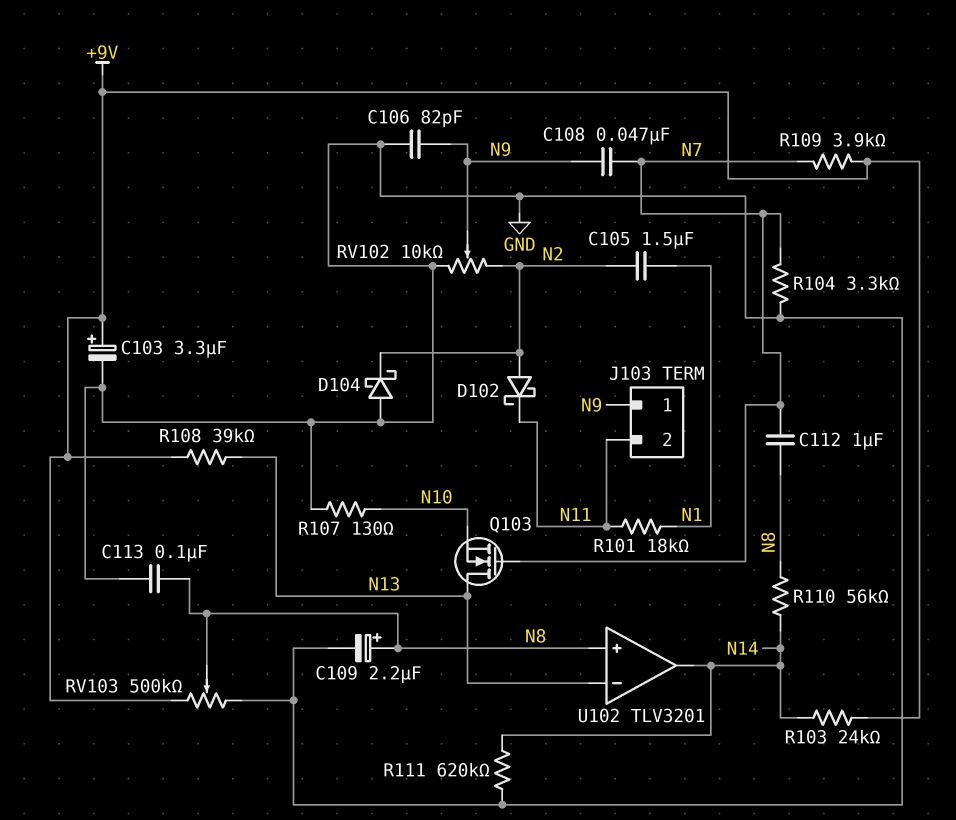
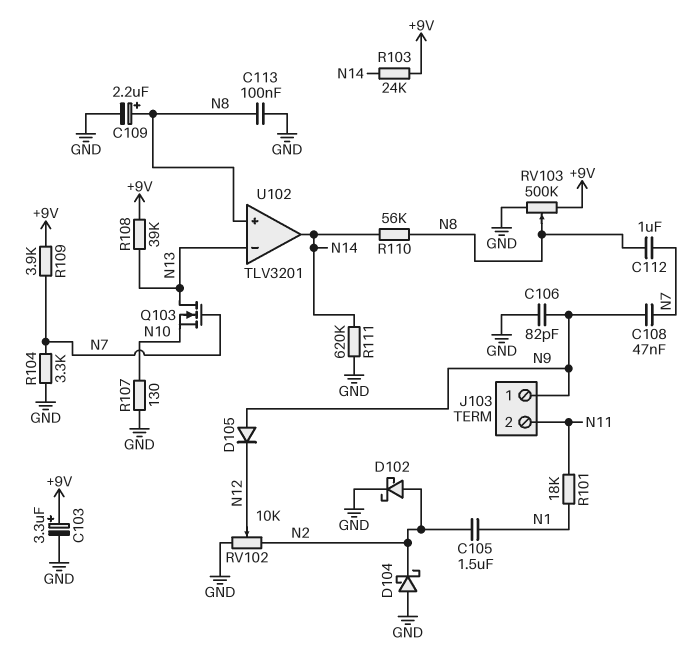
D102: schottky (A N2, K N11) -> schottky (A N2, K GND)
D105: none -> diode (A N9, K N12)
RV102: 10k (GND, N2, wiper N9) -> 10k (GND, N2, wiper N12)

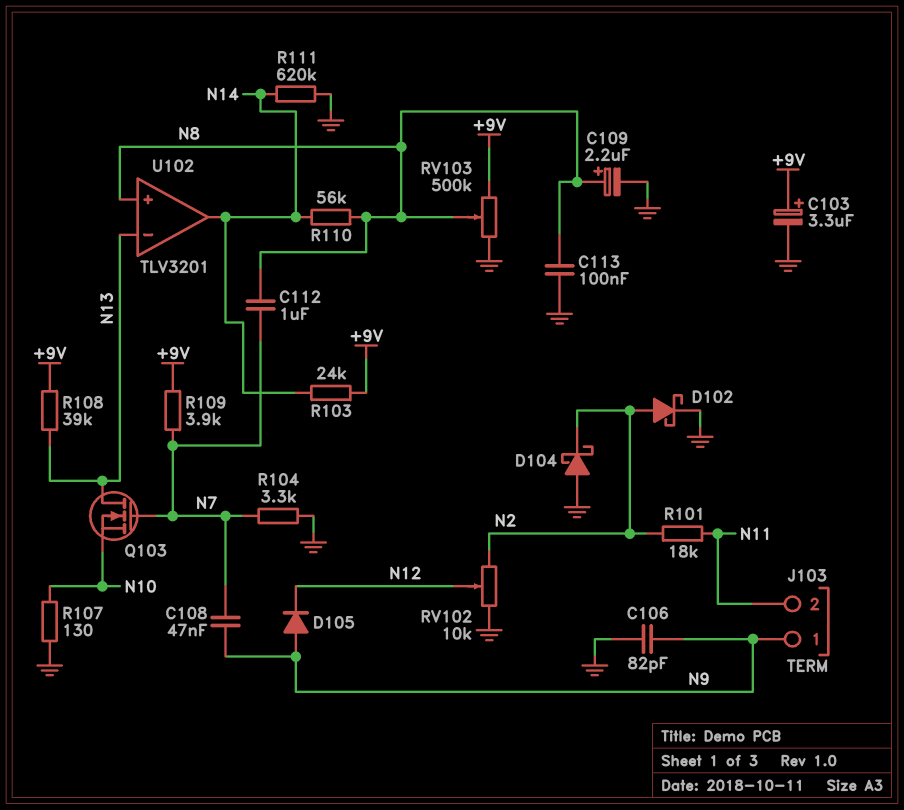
C105: 1.5uF (N1, N2) -> none
R101: 18k (N1, N11) -> 18k (N2, N11)

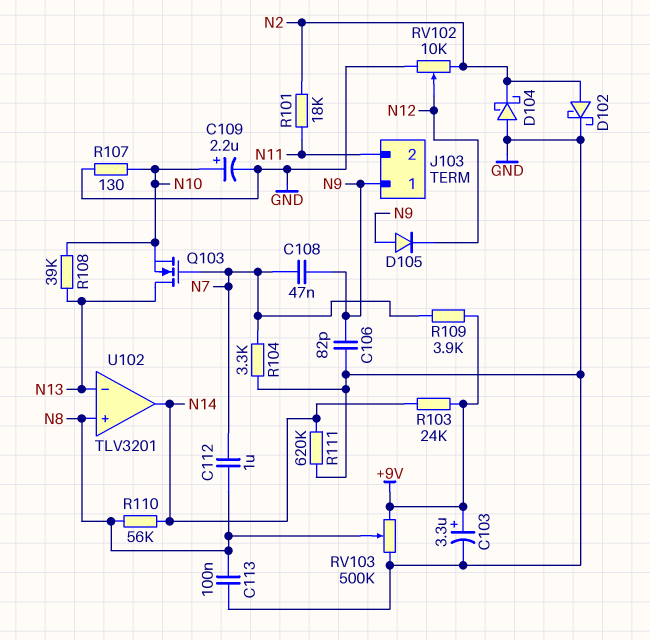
C109: 2.2uF (plus N8, minus GND) -> 2.2uF (plus N10, minus GND)
R108: 39k (+9V, N13) -> 39k (N10, N13)

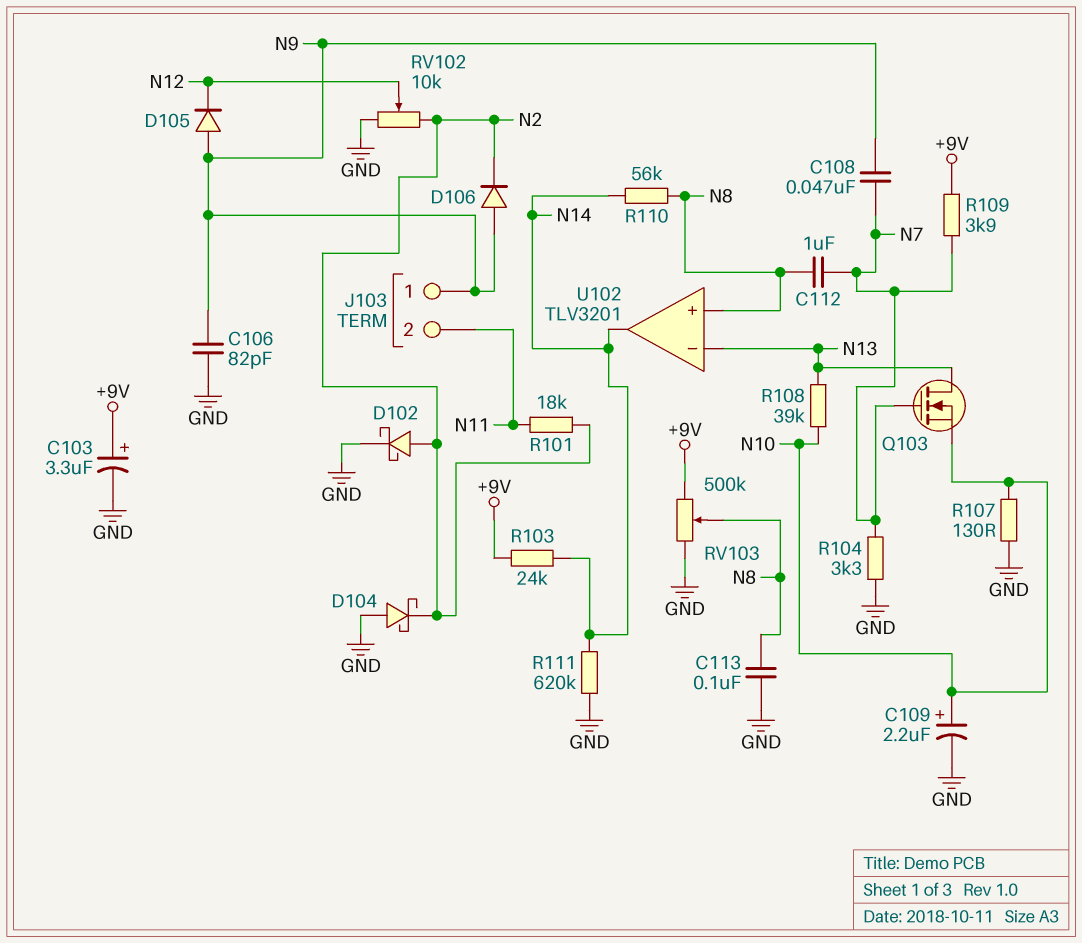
D106: none -> diode (A N9, K N2)

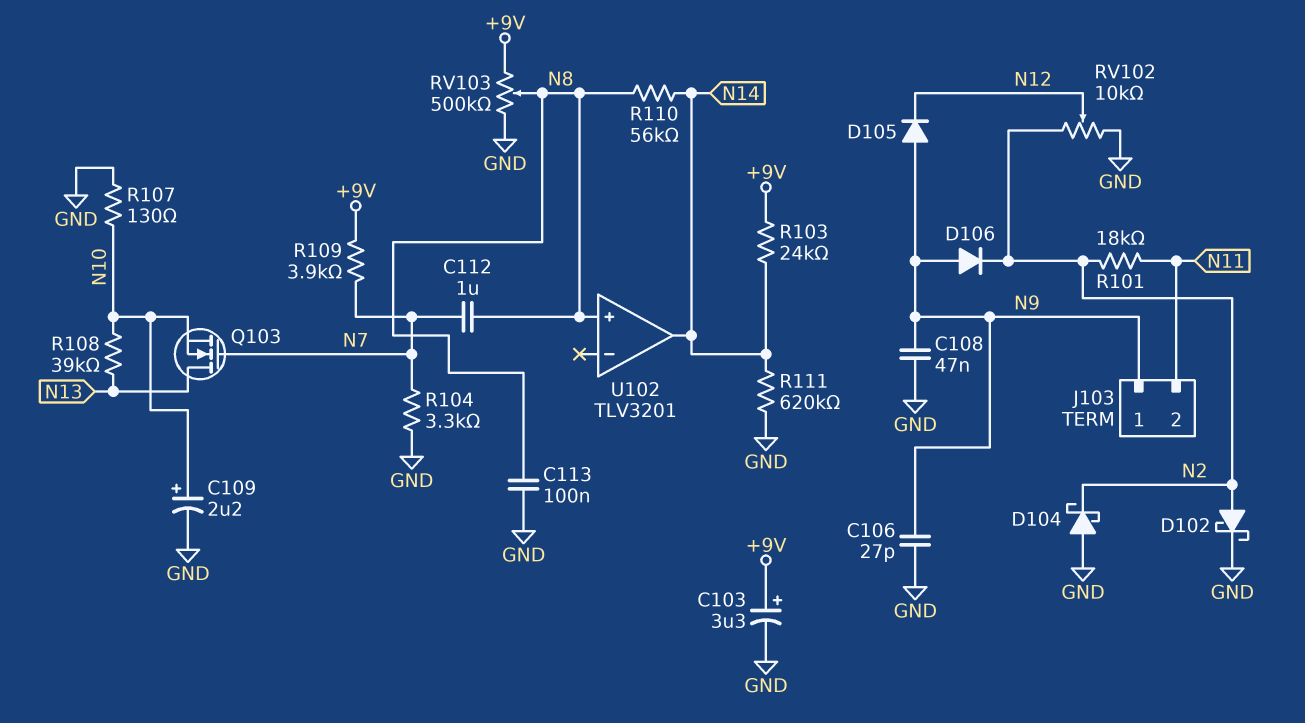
C106: 82pF (GND, N9) -> 27pF (GND, N9)
C108: 47nF (N7, N9) -> 47nF (GND, N9)
U102 pin in-: N13 -> none

